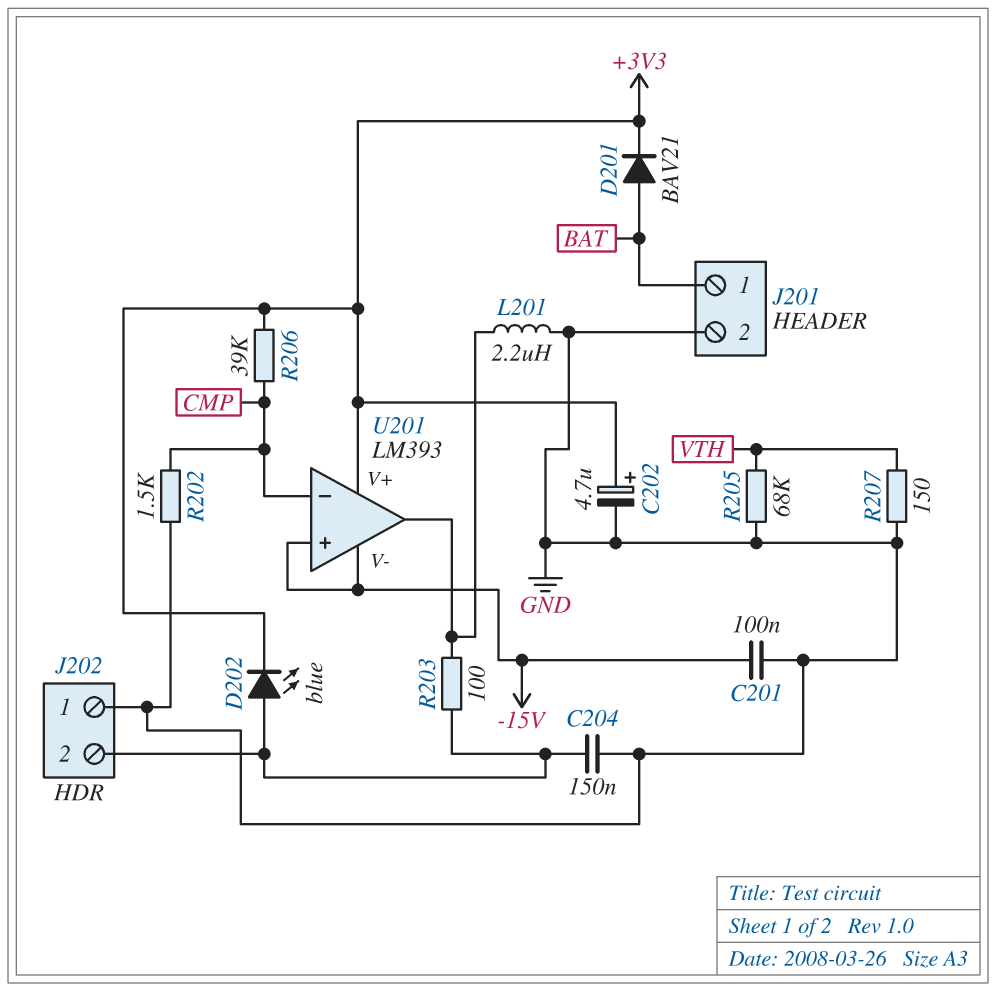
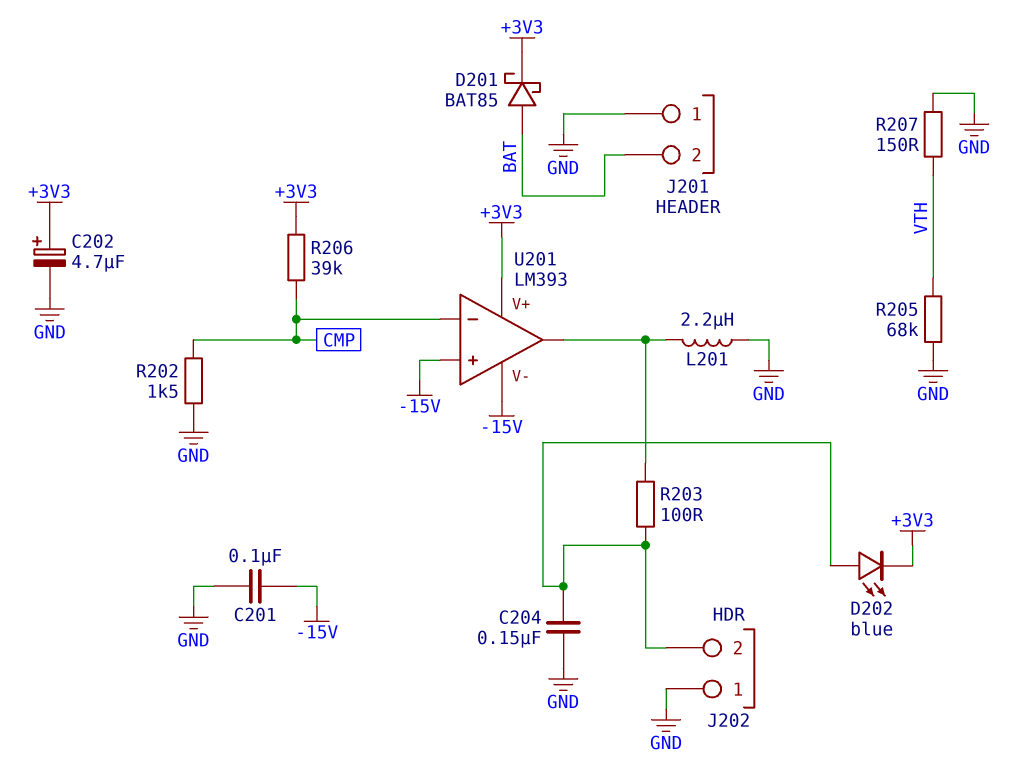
D201: diode BAV21 (A BAT, K +3V3) -> schottky BAT85 (A BAT, K +3V3)
J201 pin 1: BAT -> GND
J201 pin 2: GND -> BAT

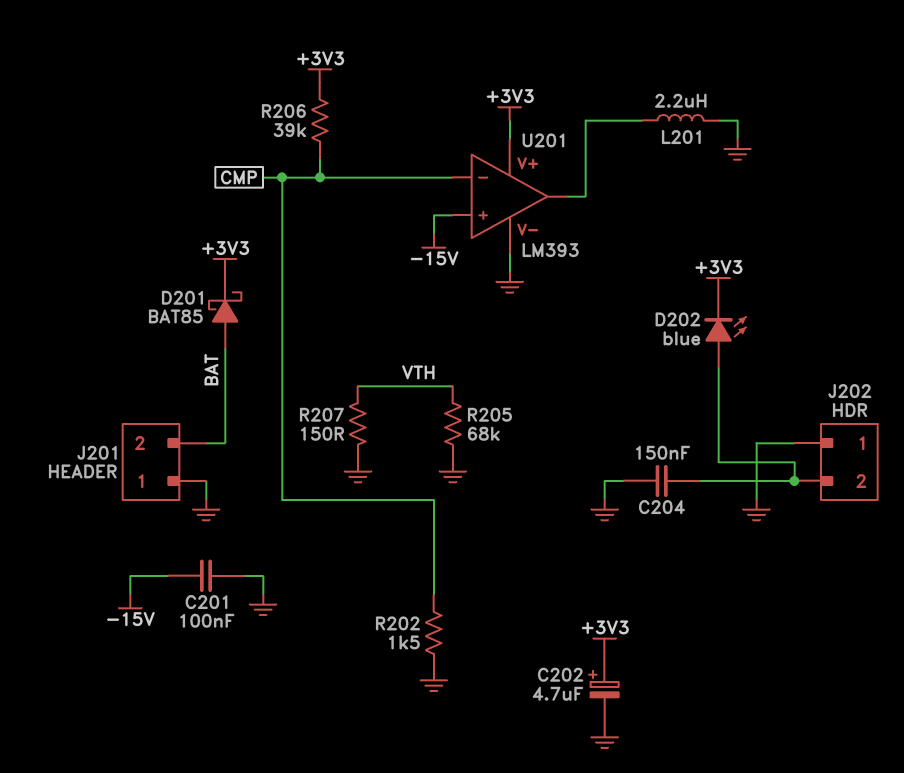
R203: 100 (J202/2, U201/out) -> none
U201 pin V-: -15V -> GND

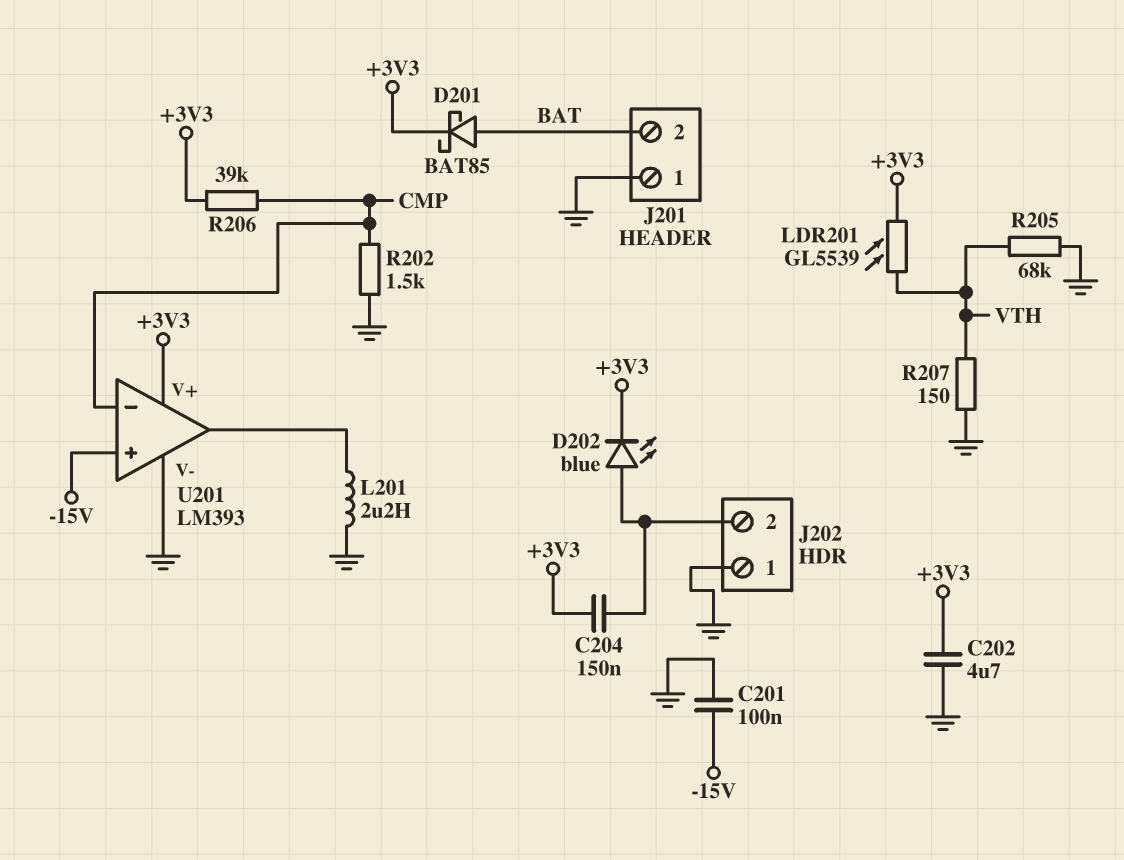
C202: 4.7uF (plus +3V3, minus GND) -> 4.7uF (+3V3, GND)
C204: 150nF (GND, J202/2) -> 150nF (+3V3, J202/2)
LDR201: none -> GL5539 (+3V3, VTH)

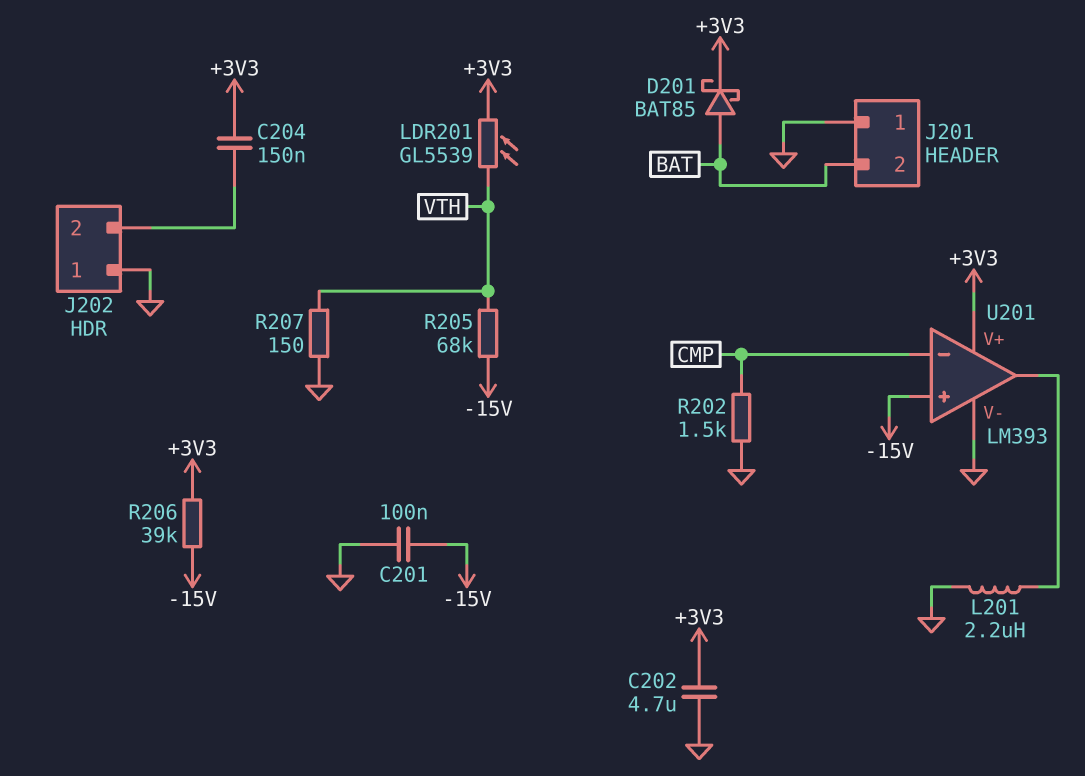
D202: LED blue (A J202/2, K +3V3) -> none
R205: 68k (GND, VTH) -> 68k (-15V, VTH)
R206: 39k (+3V3, CMP) -> 39k (+3V3, -15V)

